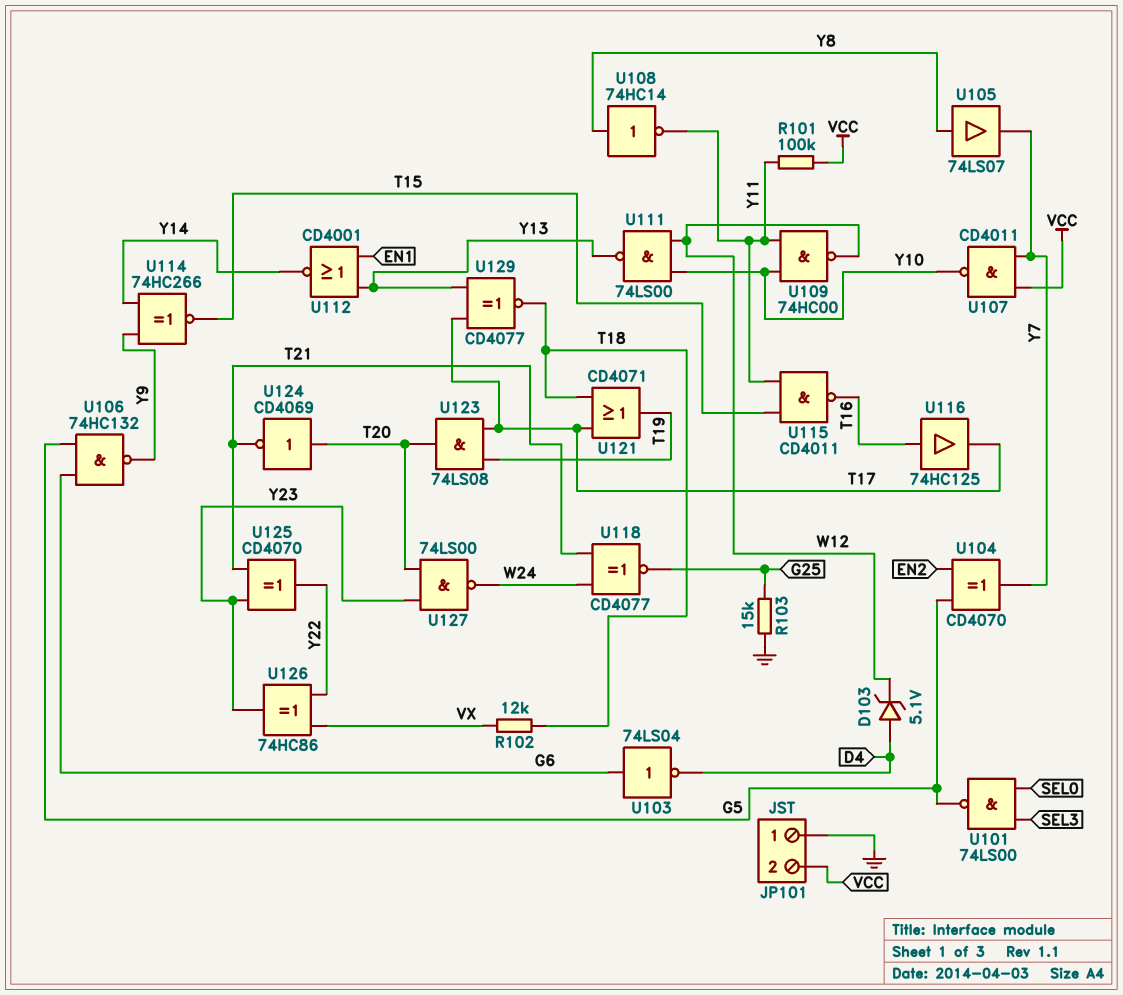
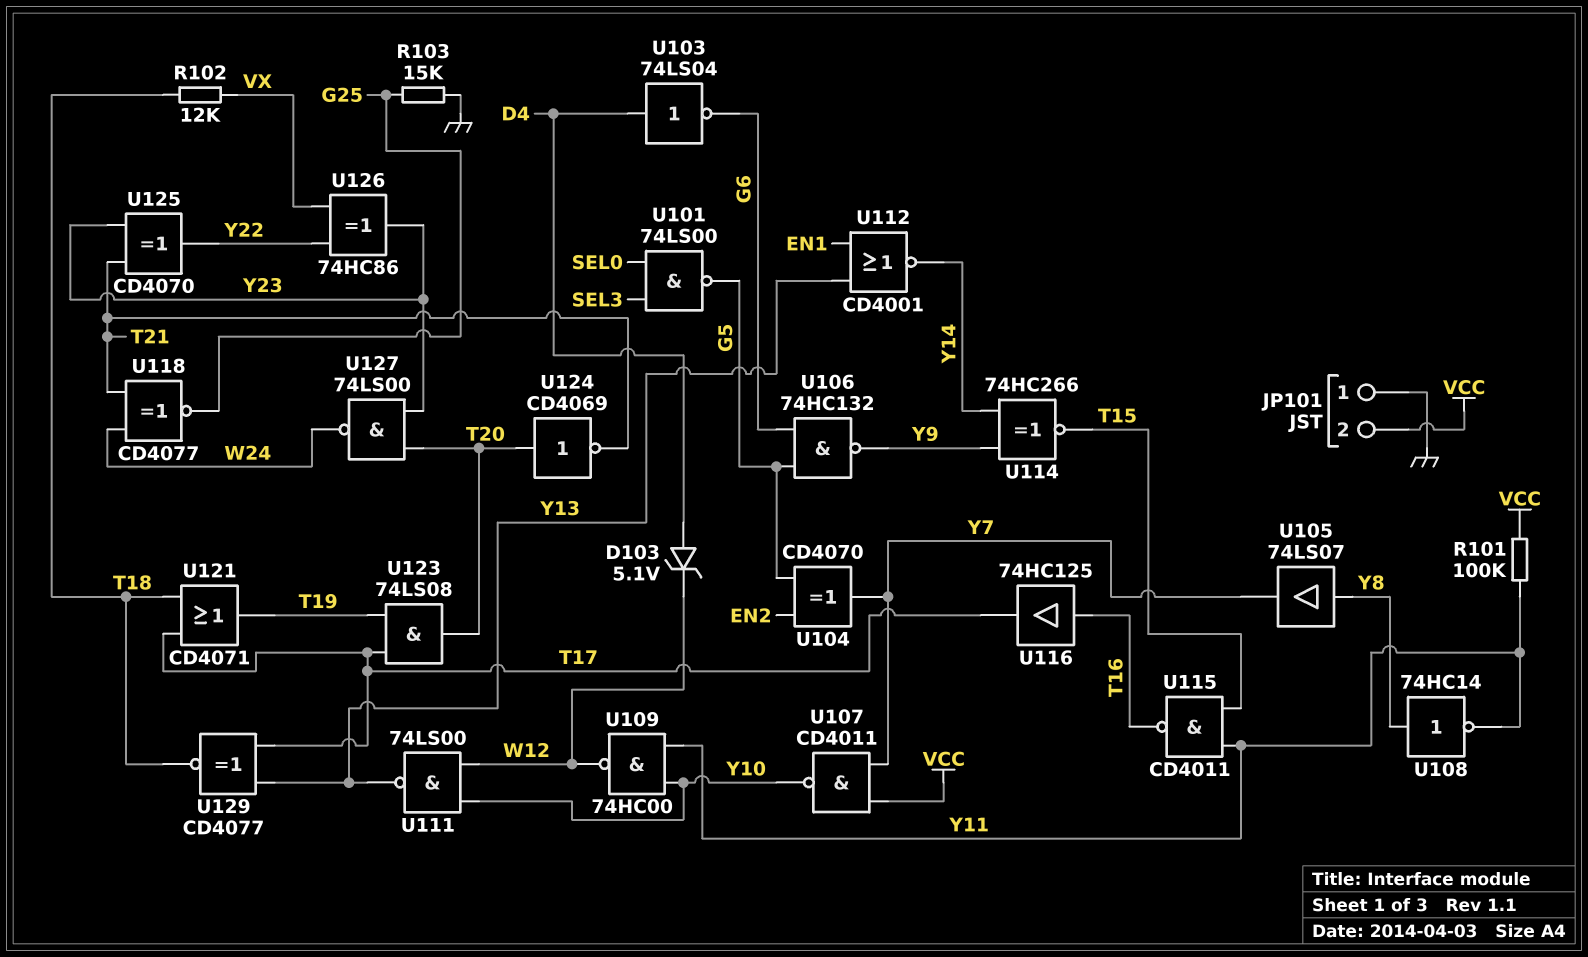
U103: NOT 74LS04 (in G6, out D4) -> NOT 74LS04 (in D4, out G6)

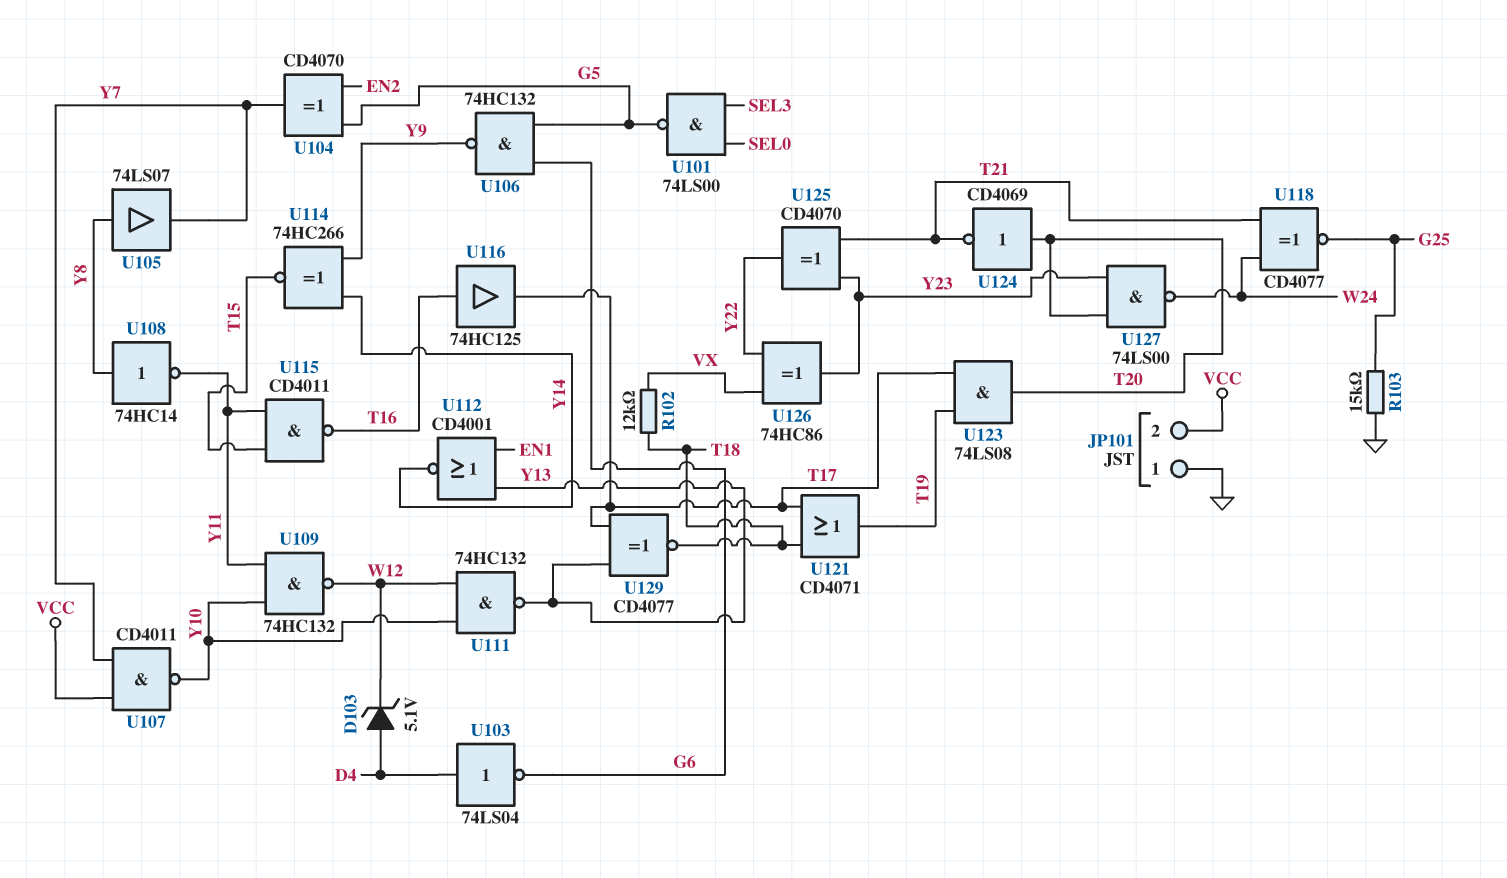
R101: 100k (VCC, Y11) -> none
U109: NAND 74HC00 (in Y10, in Y11, out W12) -> NAND 74HC132 (in Y10, in Y11, out W12)
U111: NAND 74LS00 (in W12, in Y10, out Y13) -> NAND 74HC132 (in W12, in Y10, out Y13)

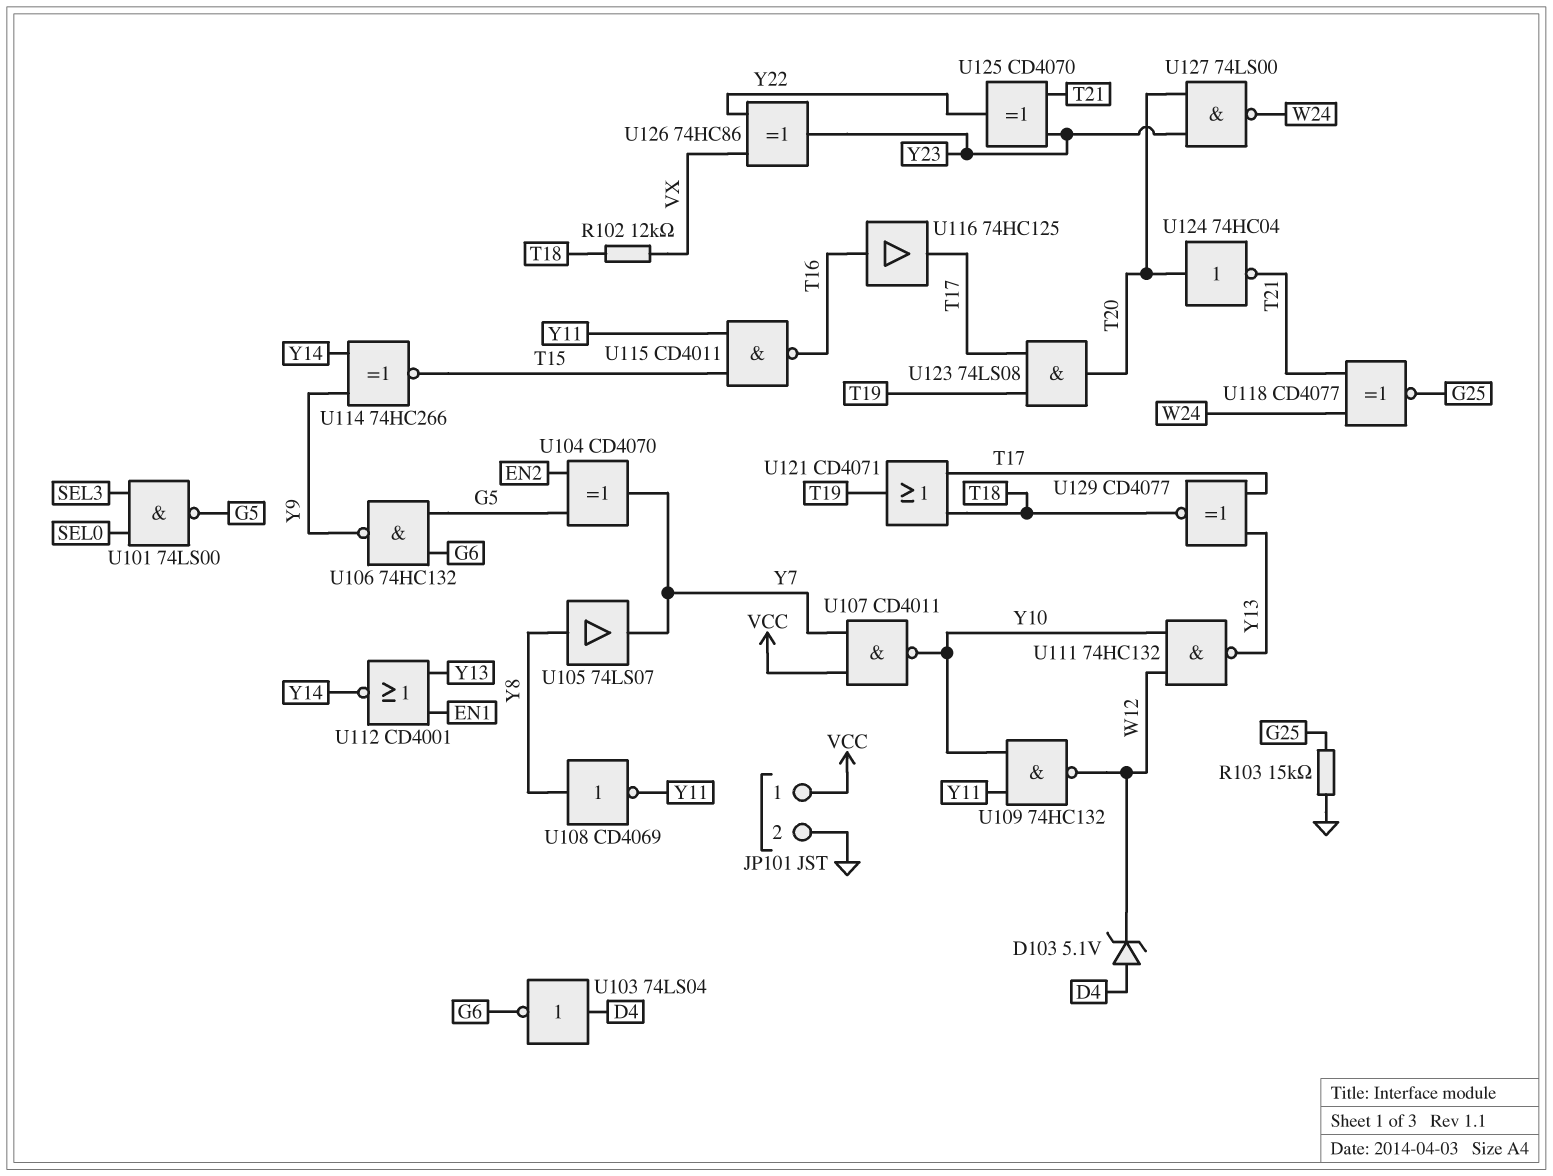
JP101 pin 1: GND -> VCC
JP101 pin 2: VCC -> GND
U108: NOT 74HC14 (in Y8, out Y11) -> NOT CD4069 (in Y8, out Y11)
U124: NOT CD4069 (in T20, out T21) -> NOT 74HC04 (in T20, out T21)

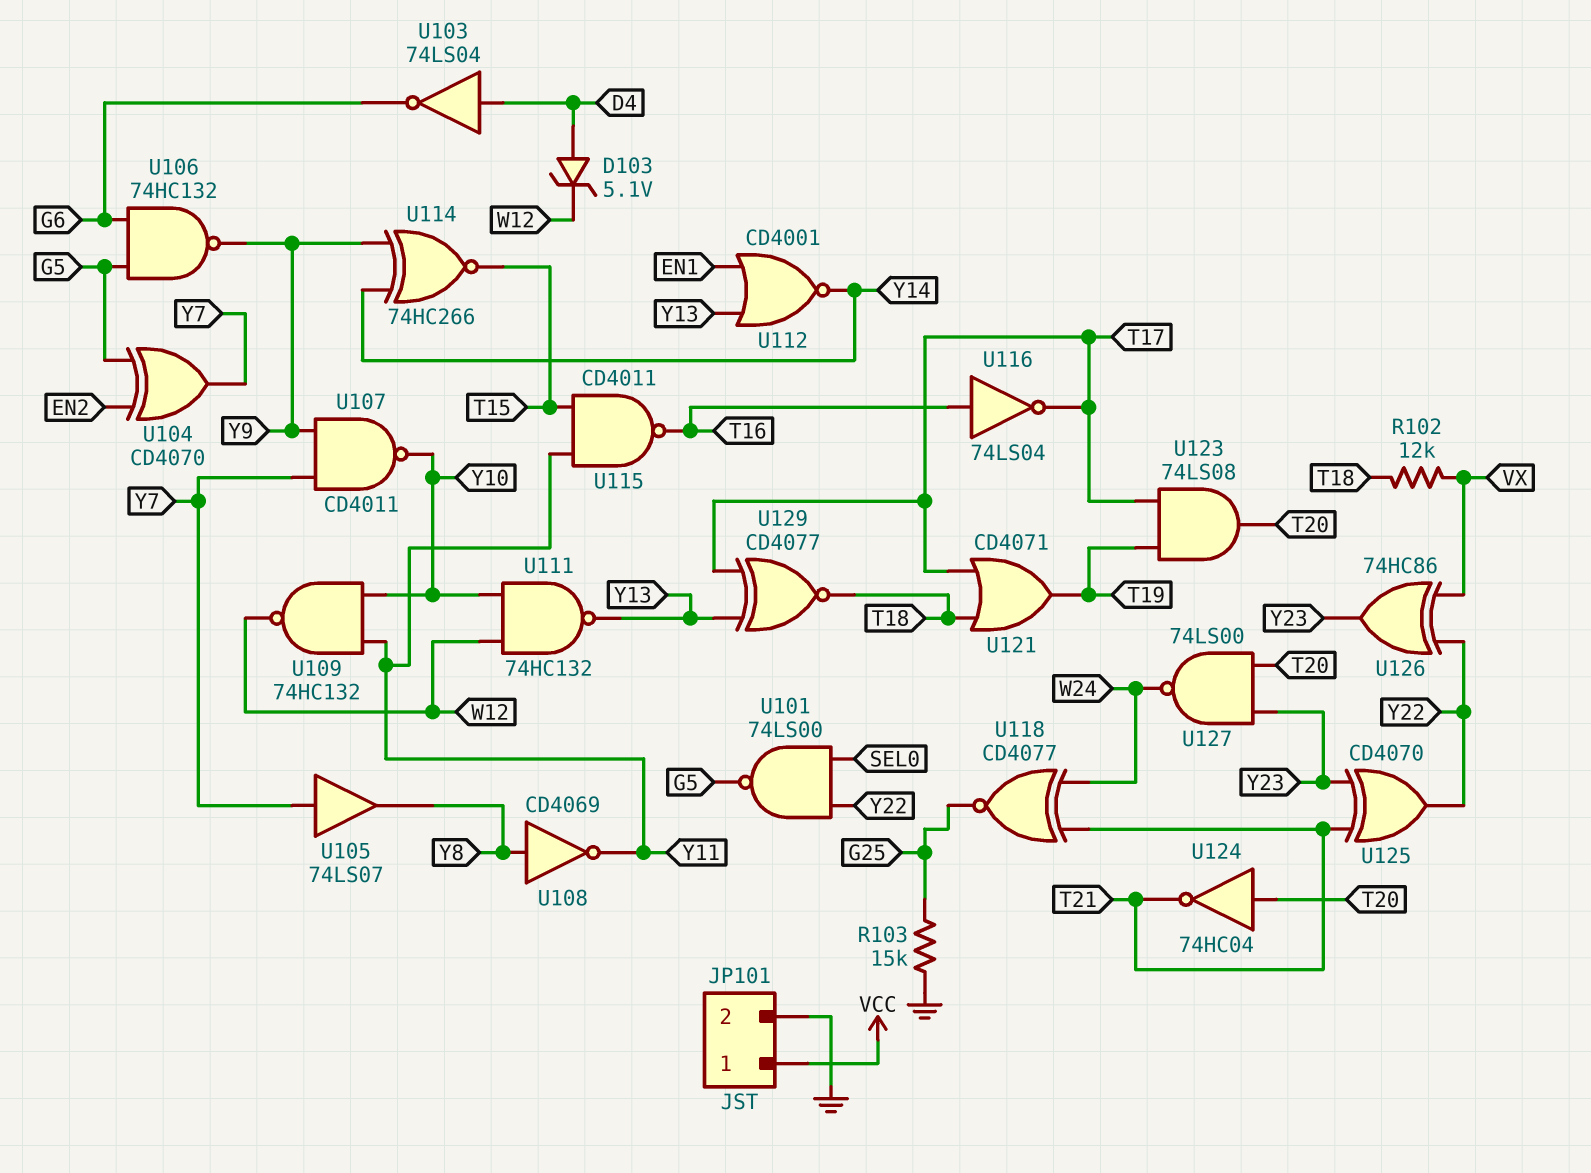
U101: NAND 74LS00 (in SEL0, in SEL3, out G5) -> NAND 74LS00 (in SEL0, in Y22, out G5)
U105: buffer 74LS07 (in Y8, out Y7) -> buffer 74LS07 (in Y7, out Y8)
U107: NAND CD4011 (in VCC, in Y7, out Y10) -> NAND CD4011 (in Y7, in Y9, out Y10)
U116: buffer 74HC125 (in T16, out T17) -> NOT 74LS04 (in T16, out T17)

